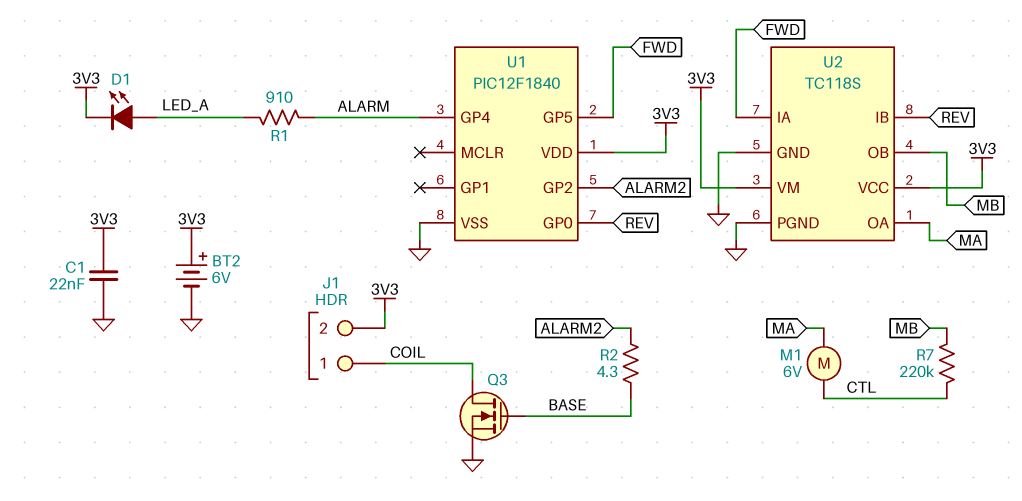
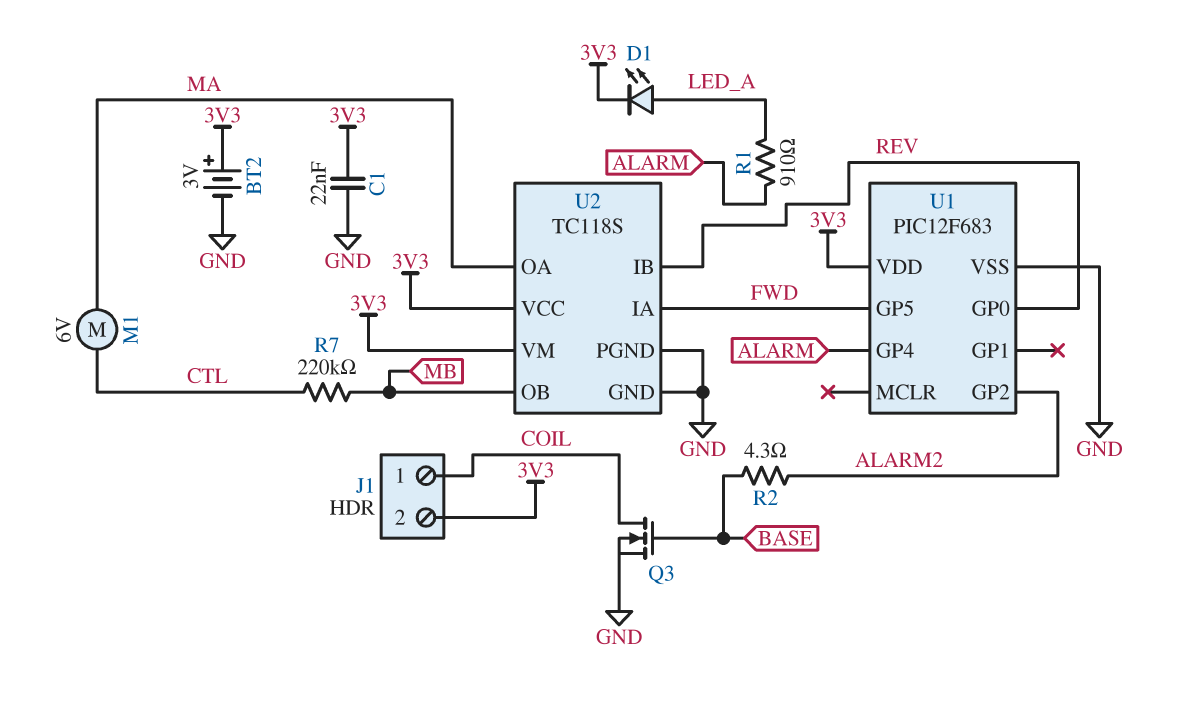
BT2: 6V (plus 3V3, minus GND) -> 3V (plus 3V3, minus GND)
U1: PIC12F1840 -> PIC12F683

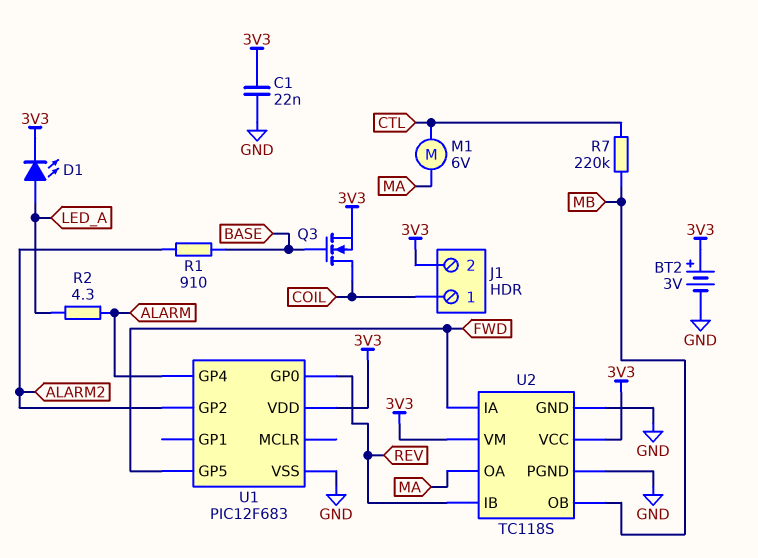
Q3: NMOS (G BASE, D COIL, S GND) -> NMOS (G BASE, D COIL, S 3V3)
R1: 910 (ALARM, LED_A) -> 910 (ALARM2, BASE)
R2: 4.3 (ALARM2, BASE) -> 4.3 (ALARM, LED_A)

